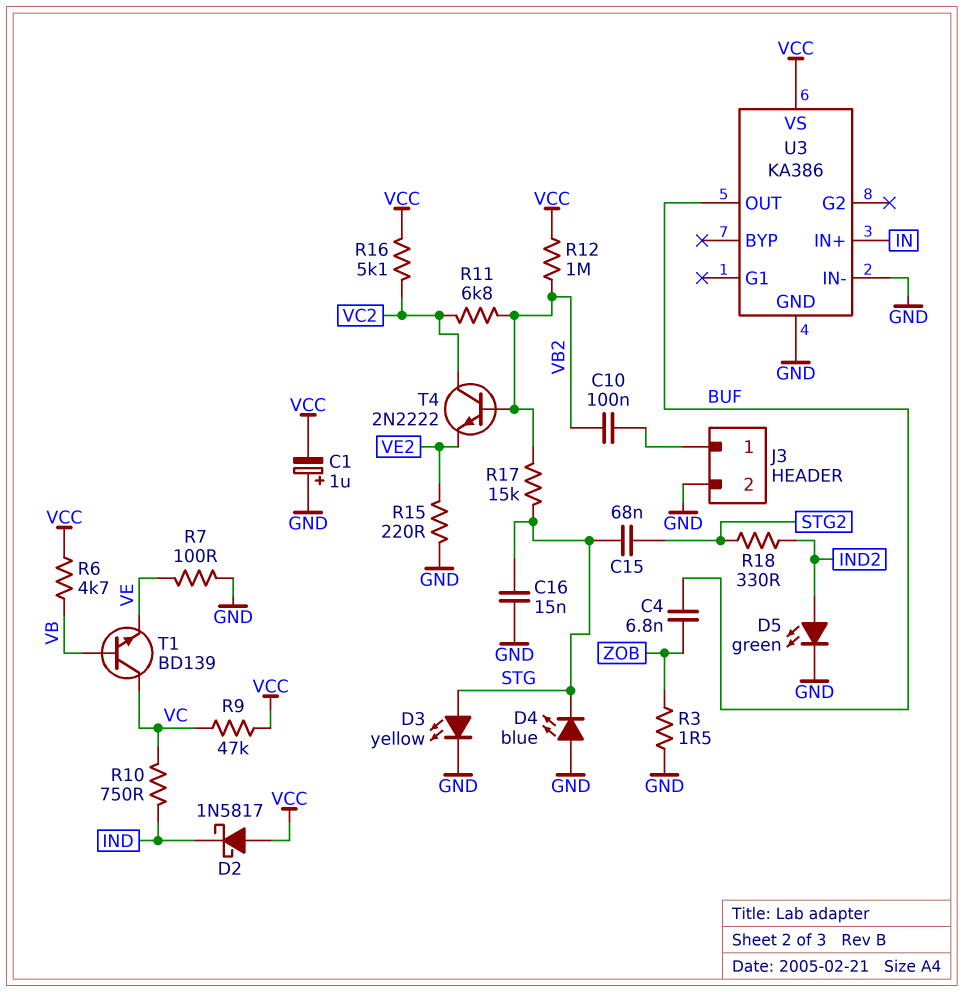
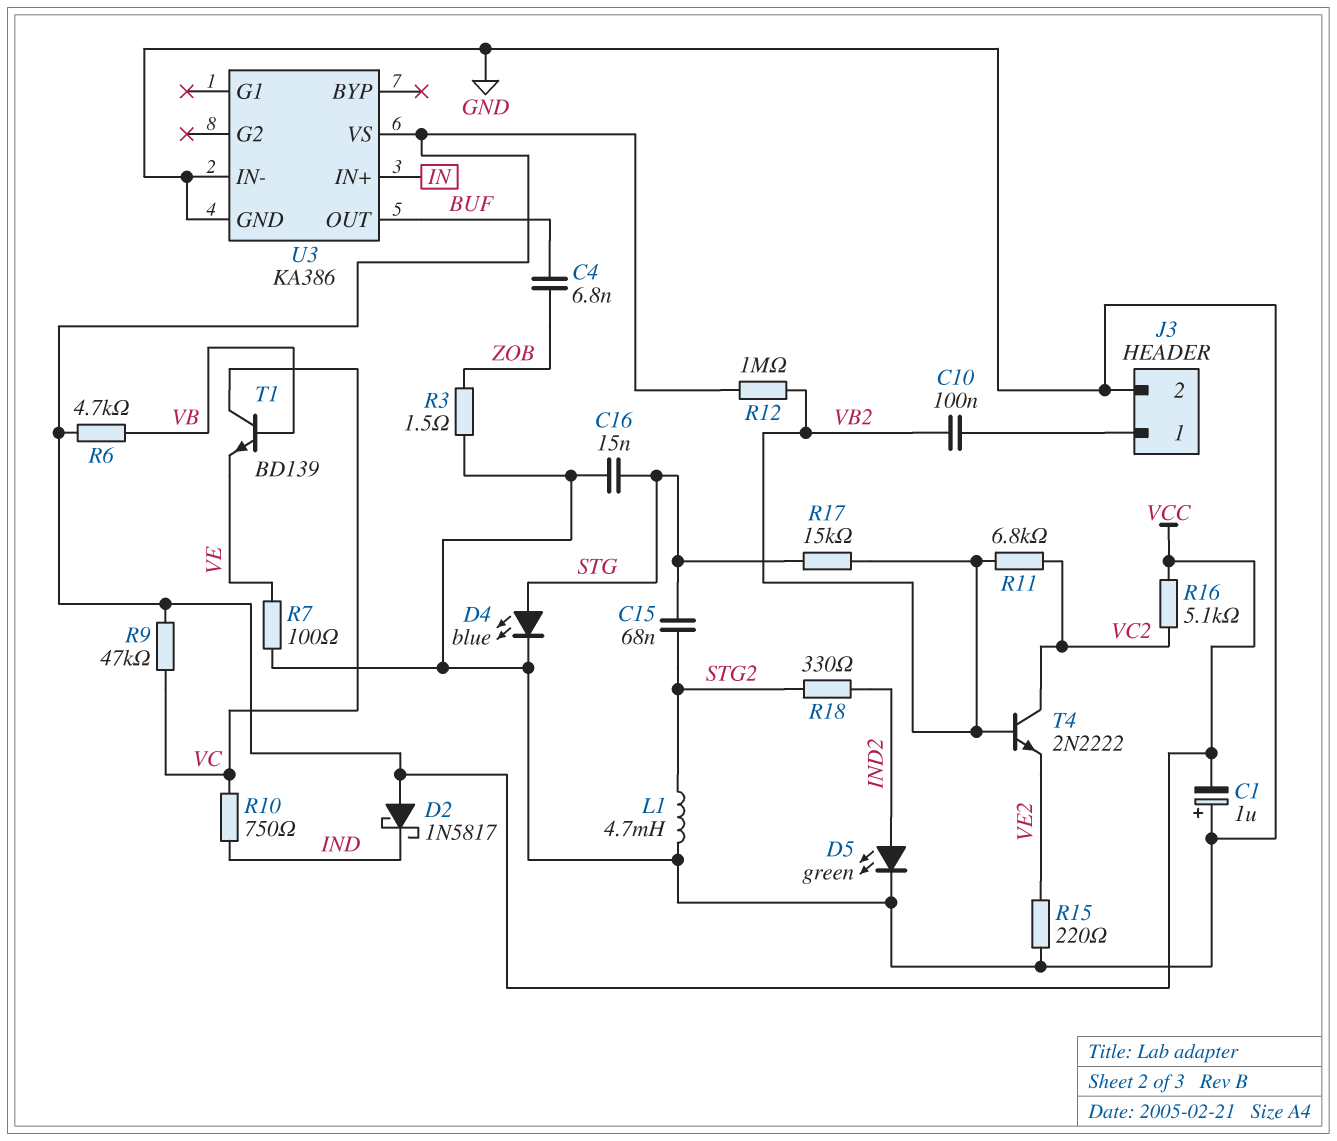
D3: LED yellow (A STG, K GND) -> none
D4: LED blue (A GND, K STG) -> LED blue (A STG, K GND)
L1: none -> 4.7mH (GND, STG2)

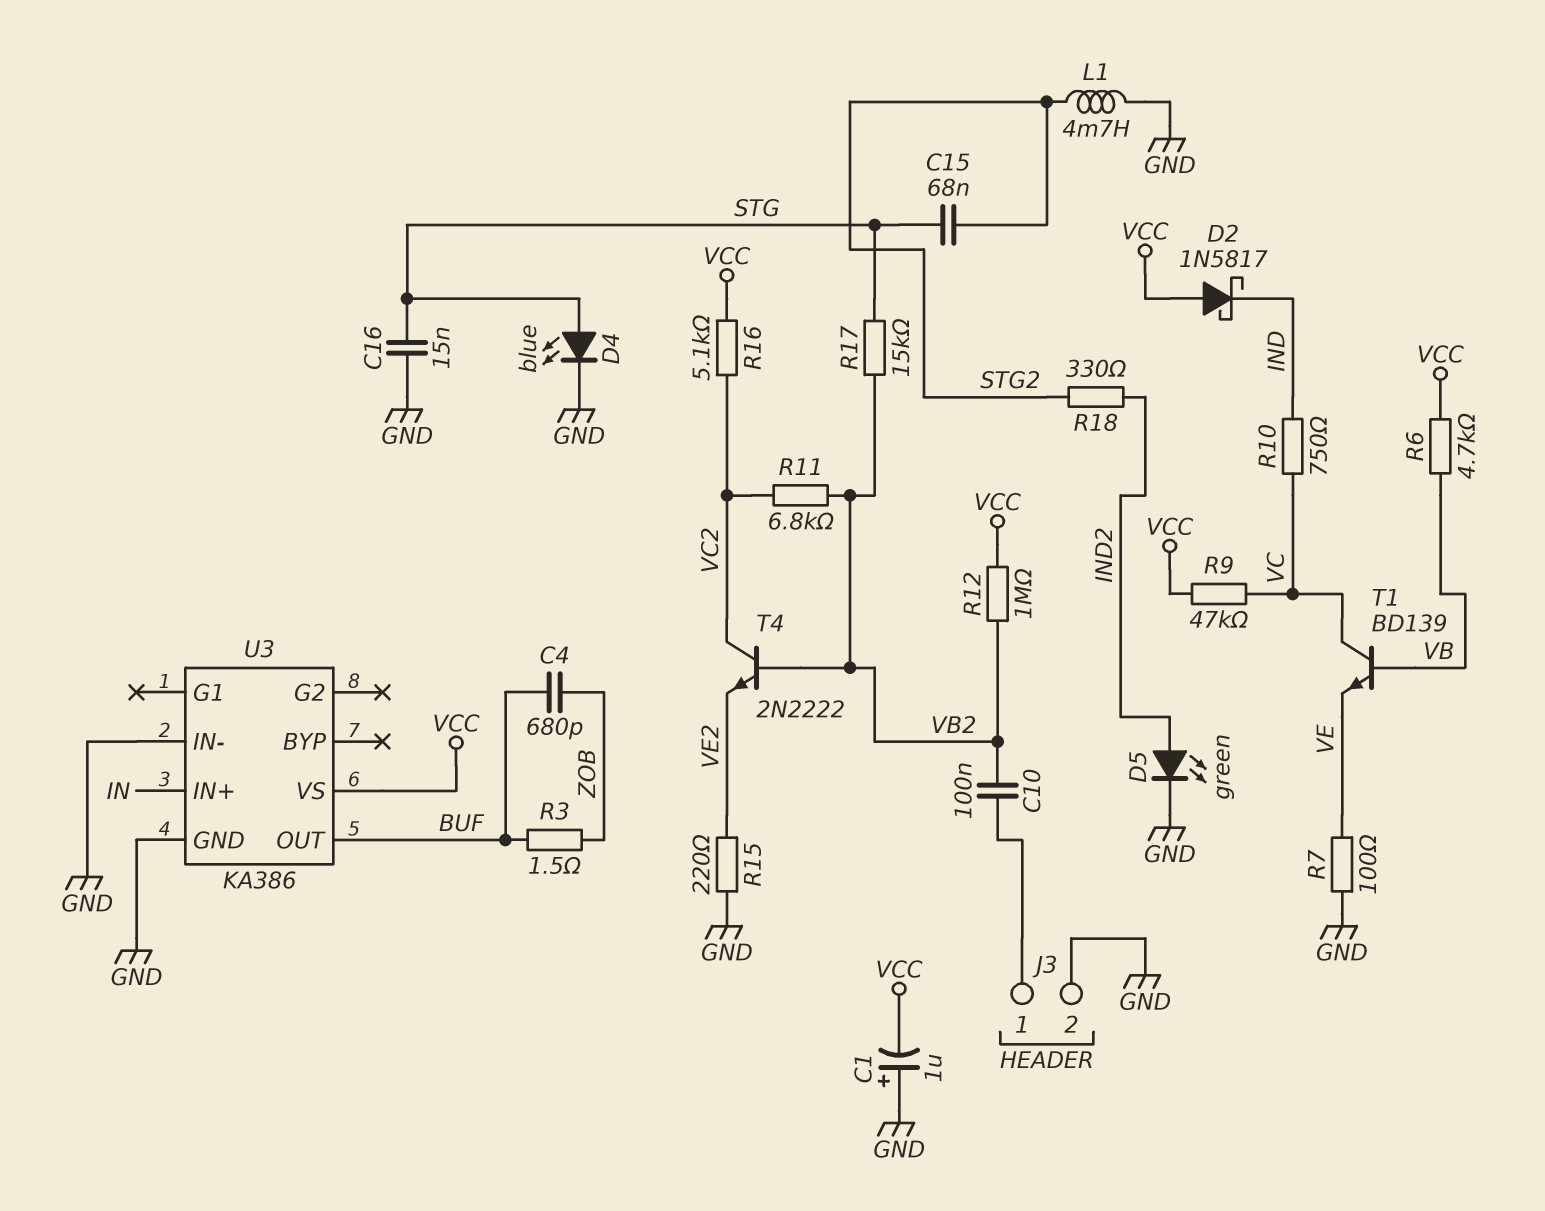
C4: 6.8nF (BUF, ZOB) -> 680pF (BUF, ZOB)
R3: 1.5 (GND, ZOB) -> 1.5 (BUF, ZOB)

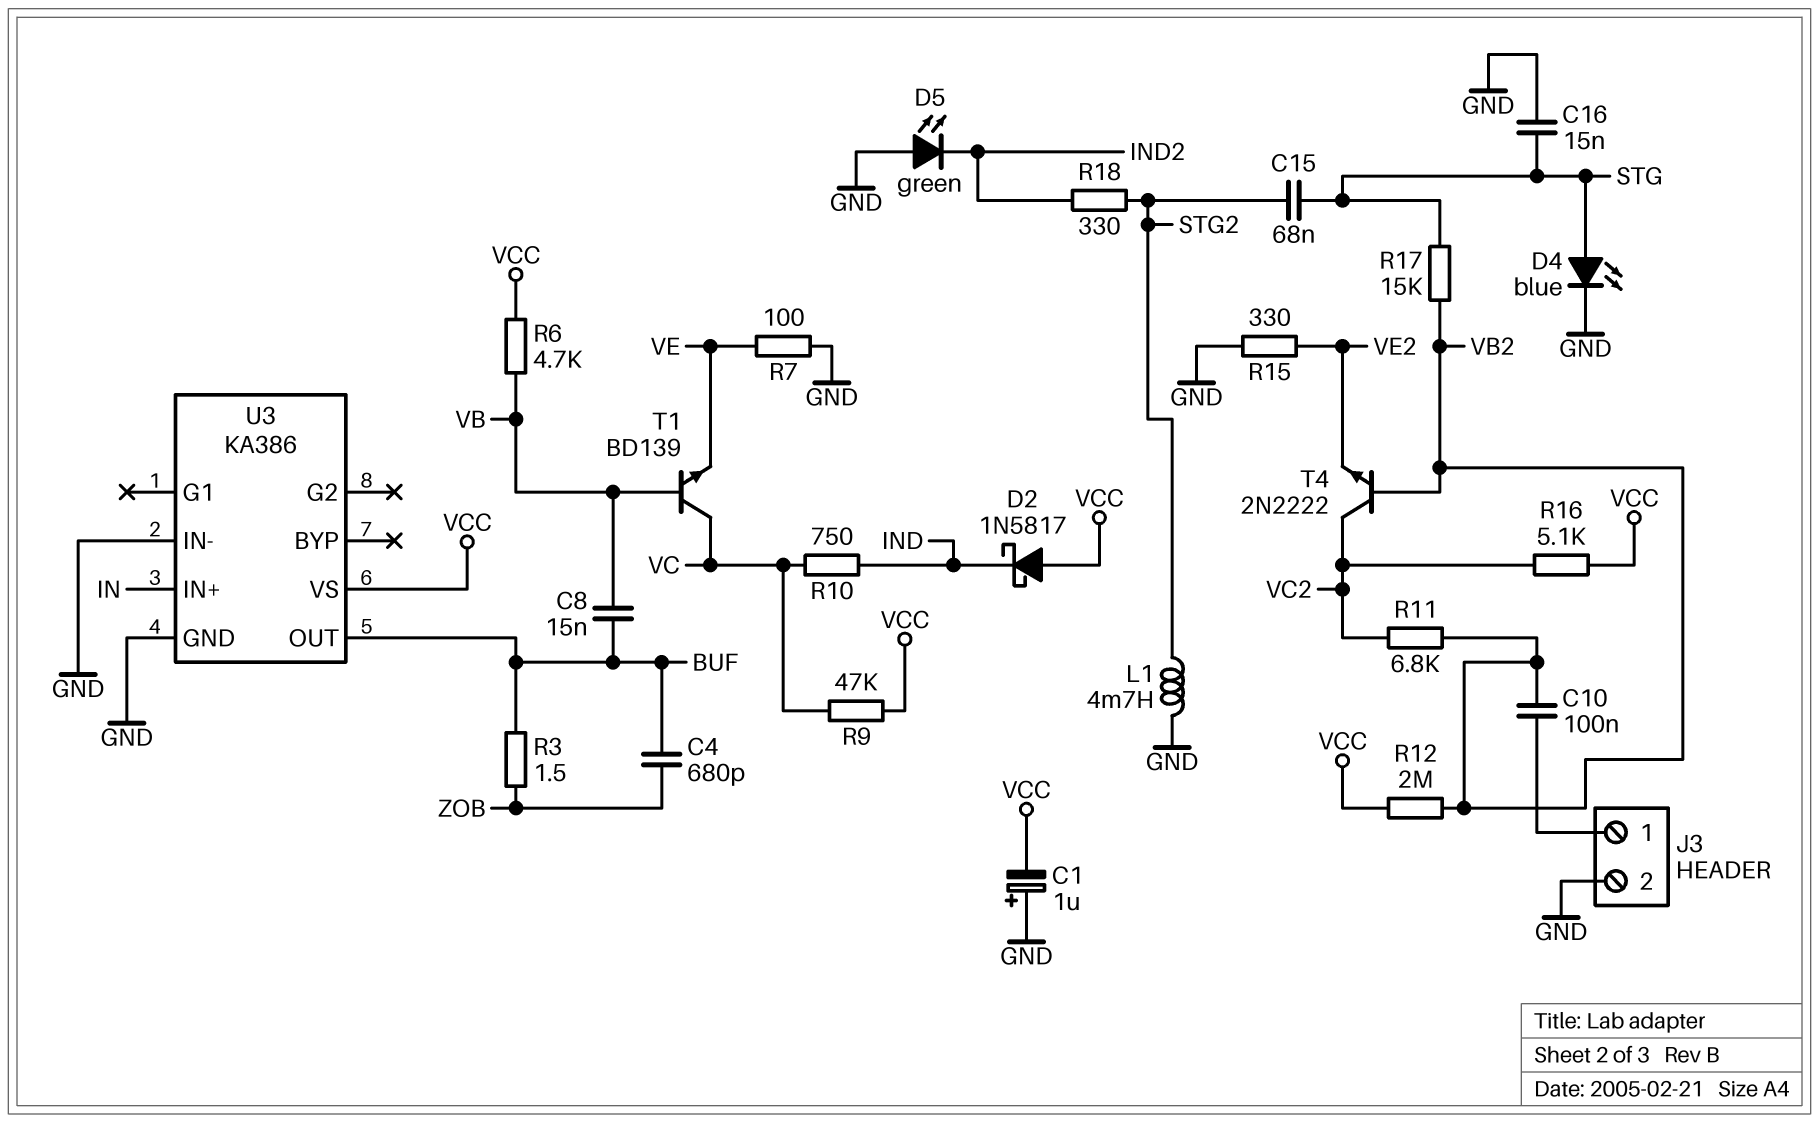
C8: none -> 15nF (BUF, VB)
D5: LED green (A IND2, K GND) -> LED green (A GND, K IND2)
R12: 1M (VB2, VCC) -> 2M (VB2, VCC)
R15: 220 (GND, VE2) -> 330 (GND, VE2)

